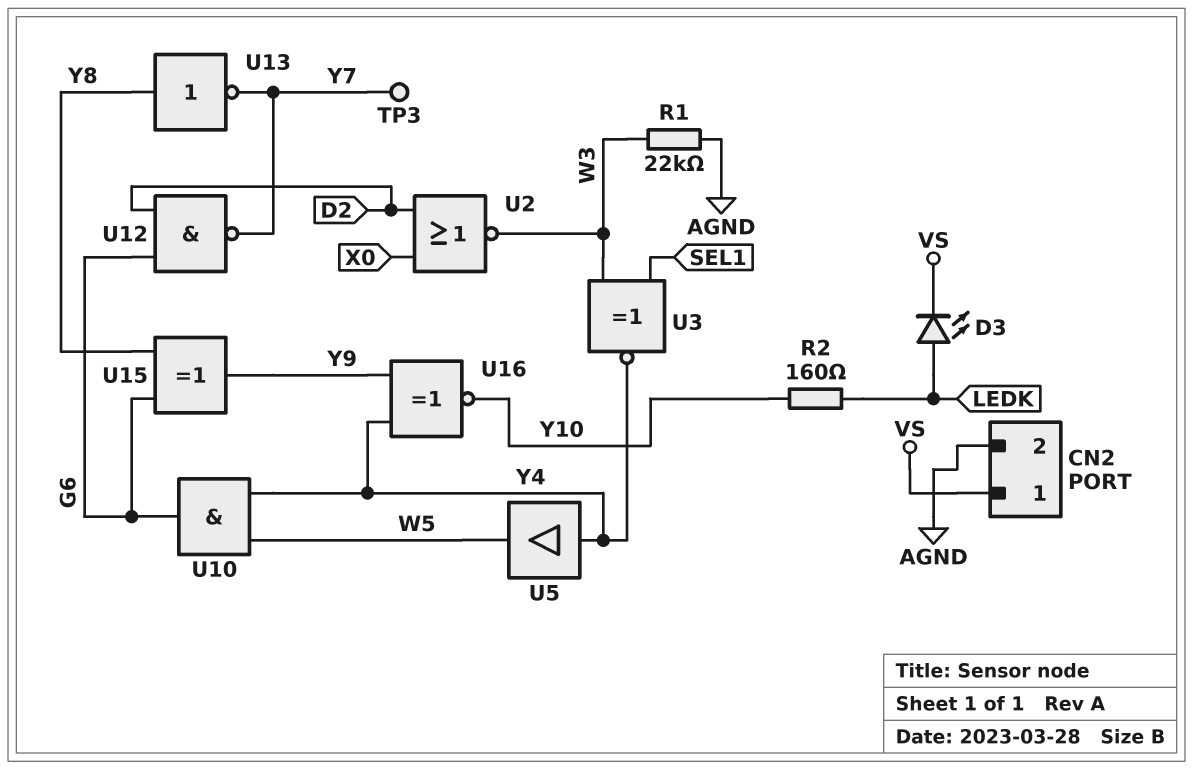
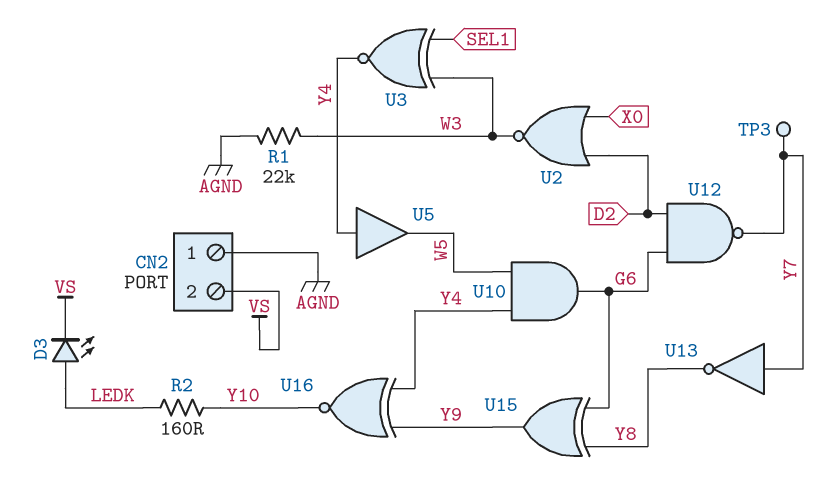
CN2 pin 1: VS -> AGND
CN2 pin 2: AGND -> VS
U13: NOT (in Y8, out Y7) -> NOT (in Y7, out Y8)

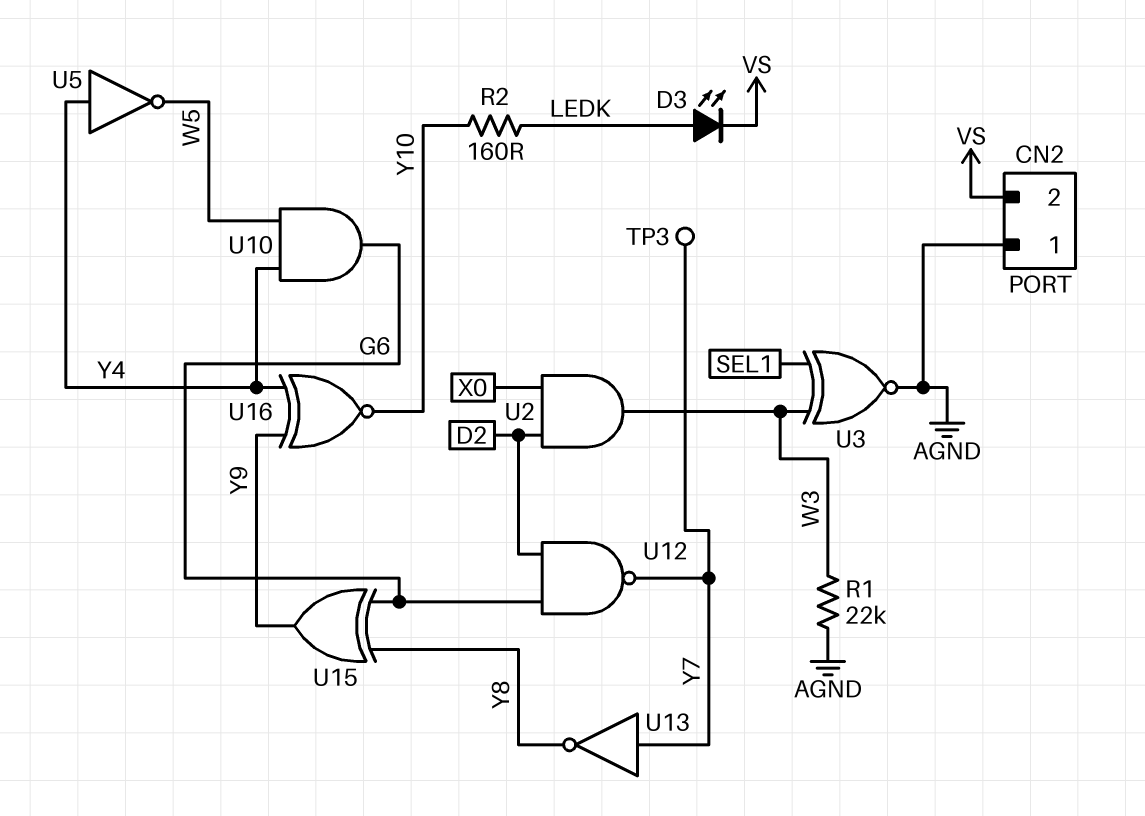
U2: NOR (in D2, in X0, out W3) -> AND (in D2, in X0, out W3)
U3: XNOR (in SEL1, in W3, out Y4) -> XNOR (in SEL1, in W3, out AGND)
U5: buffer (in Y4, out W5) -> NOT (in Y4, out W5)

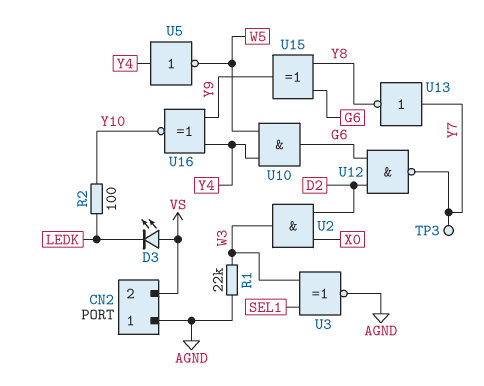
D3: LED (A LEDK, K VS) -> LED (A VS, K LEDK)
R2: 160 (LEDK, Y10) -> 100 (LEDK, Y10)

